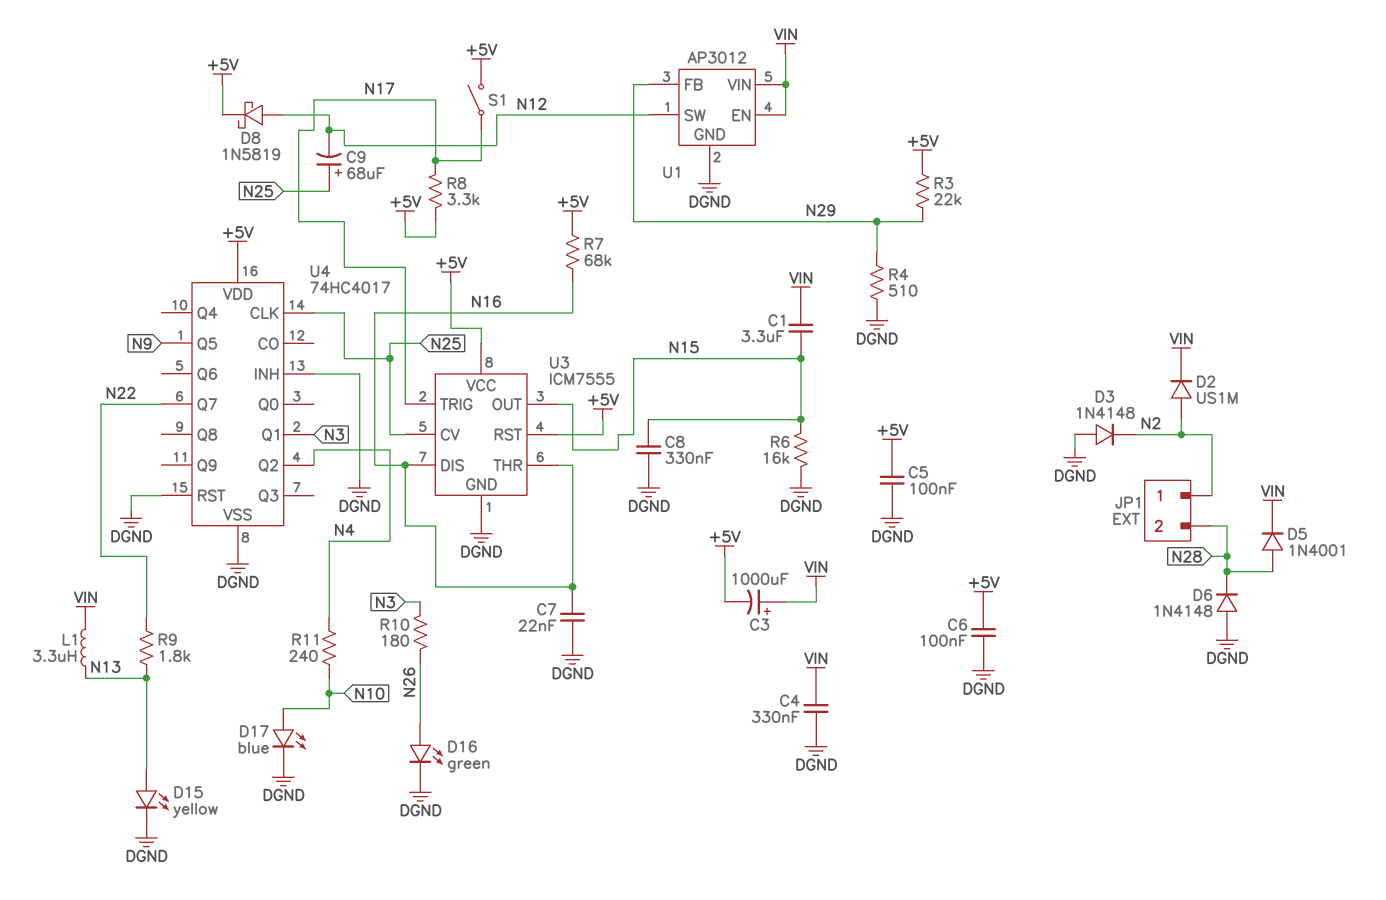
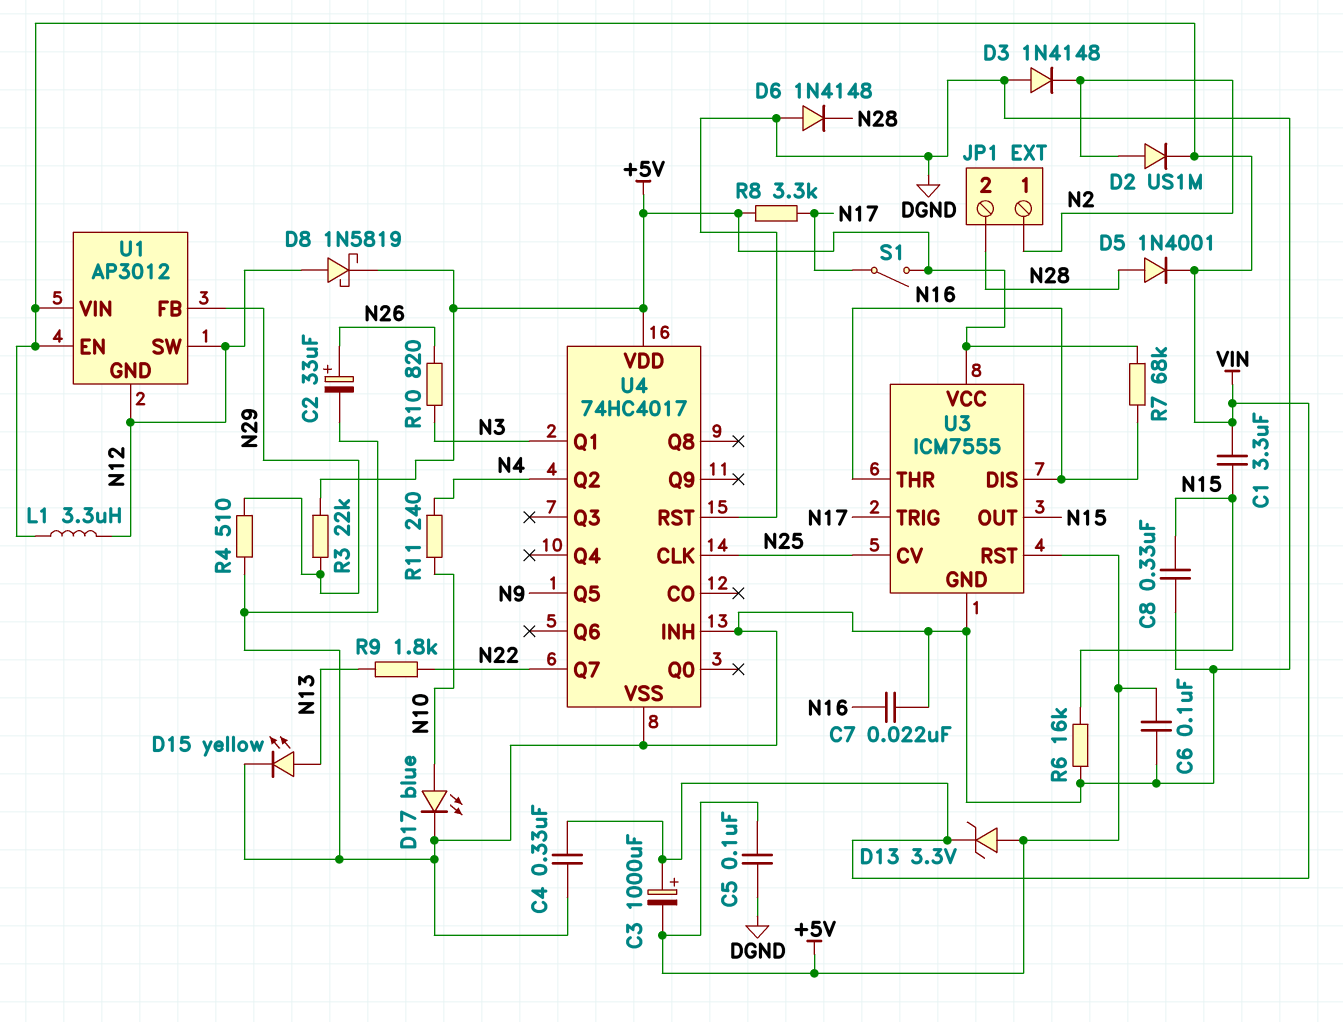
C2: none -> 33uF (plus N26, minus DGND)
C9: 68uF (plus N25, minus N12) -> none
D13: none -> zener 3.3V (A +5V, K VIN)
D16: LED green (A N26, K DGND) -> none
L1: 3.3uH (N13, VIN) -> 3.3uH (N12, VIN)
R10: 180 (N3, N26) -> 820 (N3, N26)
U1 pin GND: DGND -> N12

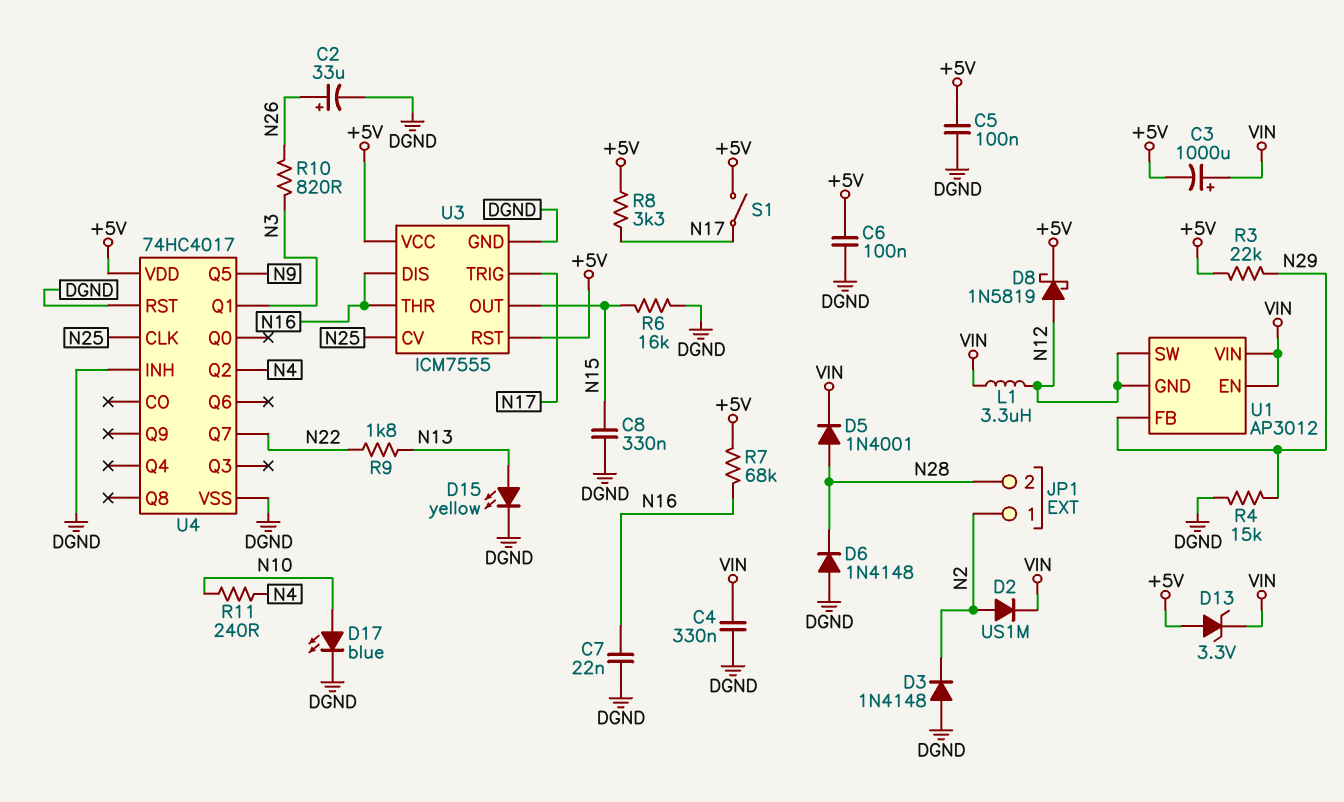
C1: 3.3uF (N15, VIN) -> none
R4: 510 (DGND, N29) -> 15k (DGND, N29)

